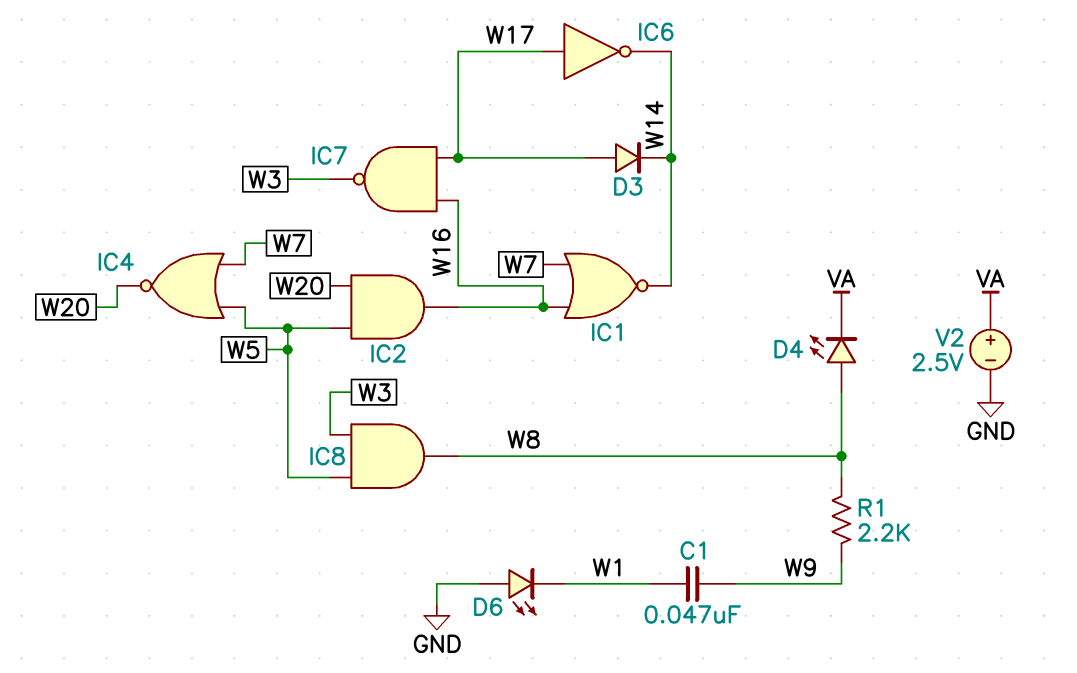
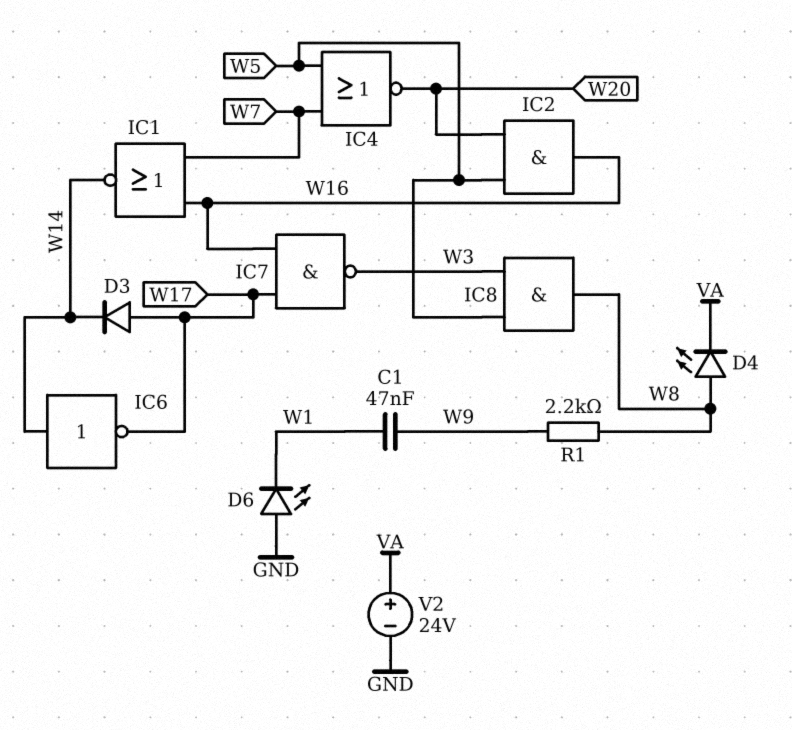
IC6: NOT (in W17, out W14) -> NOT (in W14, out W17)
V2: 2.5V (plus VA, minus GND) -> 24V (plus VA, minus GND)

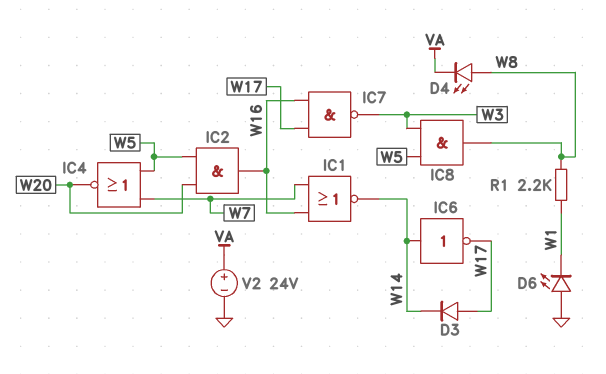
C1: 47nF (W1, W9) -> none
R1: 2.2k (W8, W9) -> 2.2k (W1, W8)

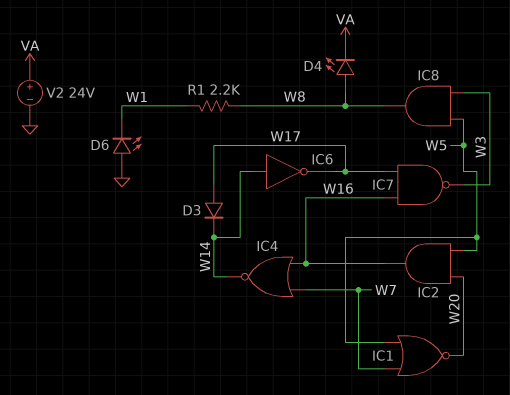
IC1: NOR (in W7, in W16, out W14) -> NOR (in W5, in W7, out W20)
IC4: NOR (in W5, in W7, out W20) -> NOR (in W7, in W16, out W14)

